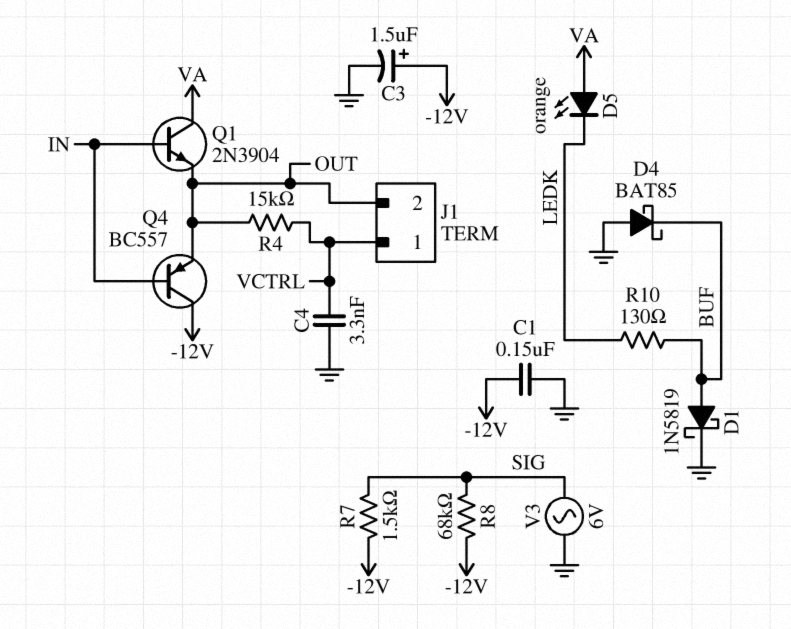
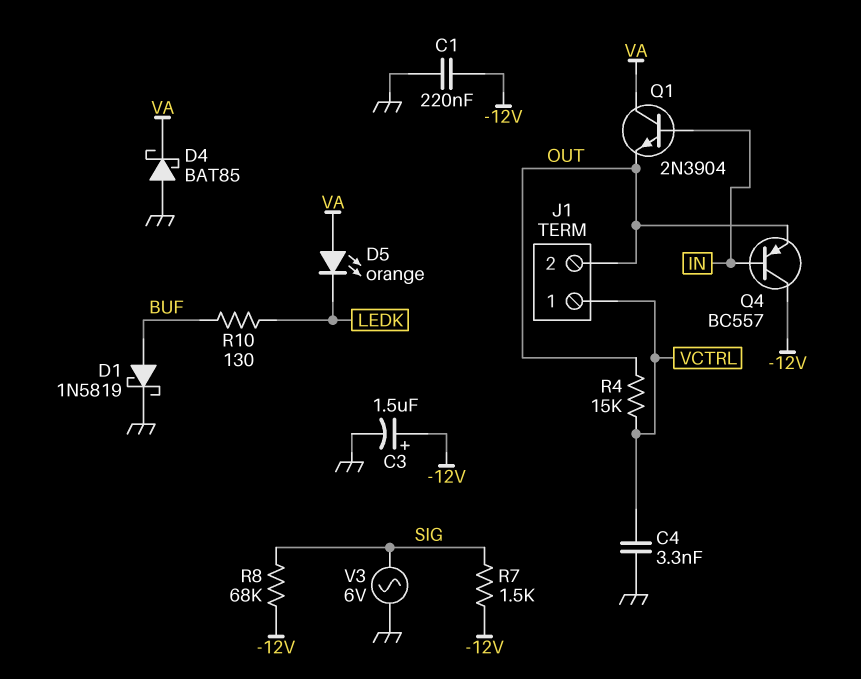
C1: 150nF (-12V, GND) -> 220nF (-12V, GND)
D4: schottky BAT85 (A GND, K BUF) -> schottky BAT85 (A GND, K VA)

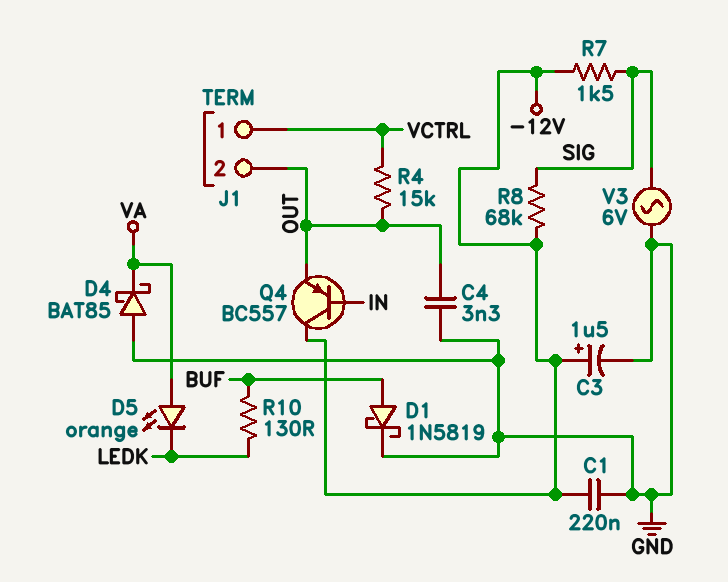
C4: 3.3nF (GND, VCTRL) -> 3.3nF (GND, OUT)
Q1: NPN 2N3904 (B IN, C VA, E OUT) -> none

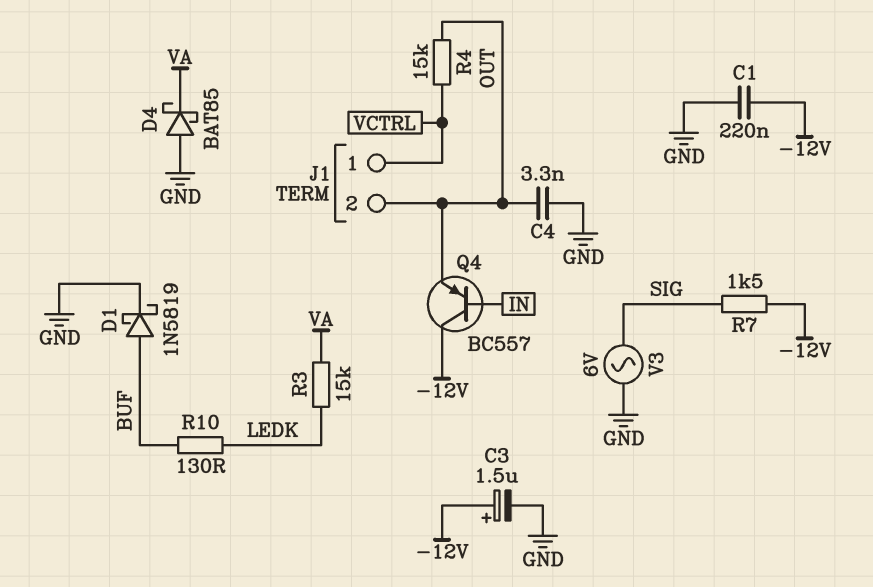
D5: LED orange (A VA, K LEDK) -> none
R3: none -> 15k (LEDK, VA)
R8: 68k (-12V, SIG) -> none

